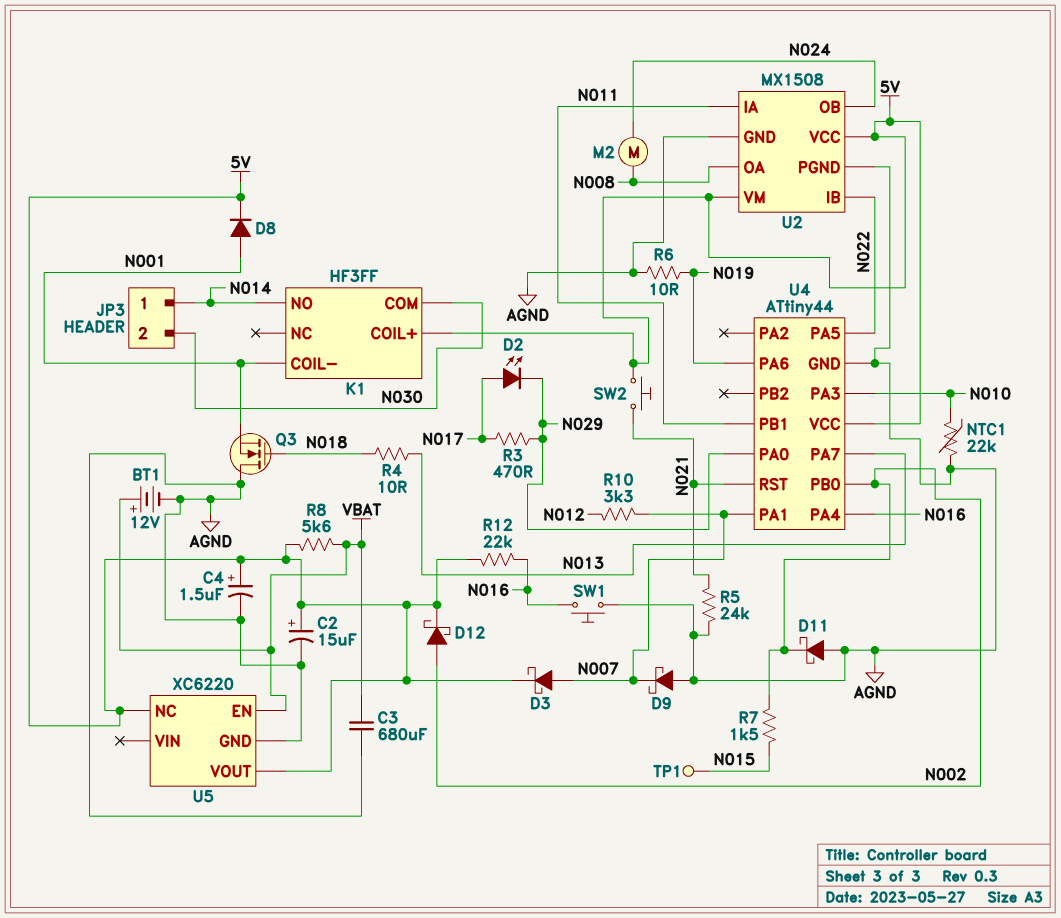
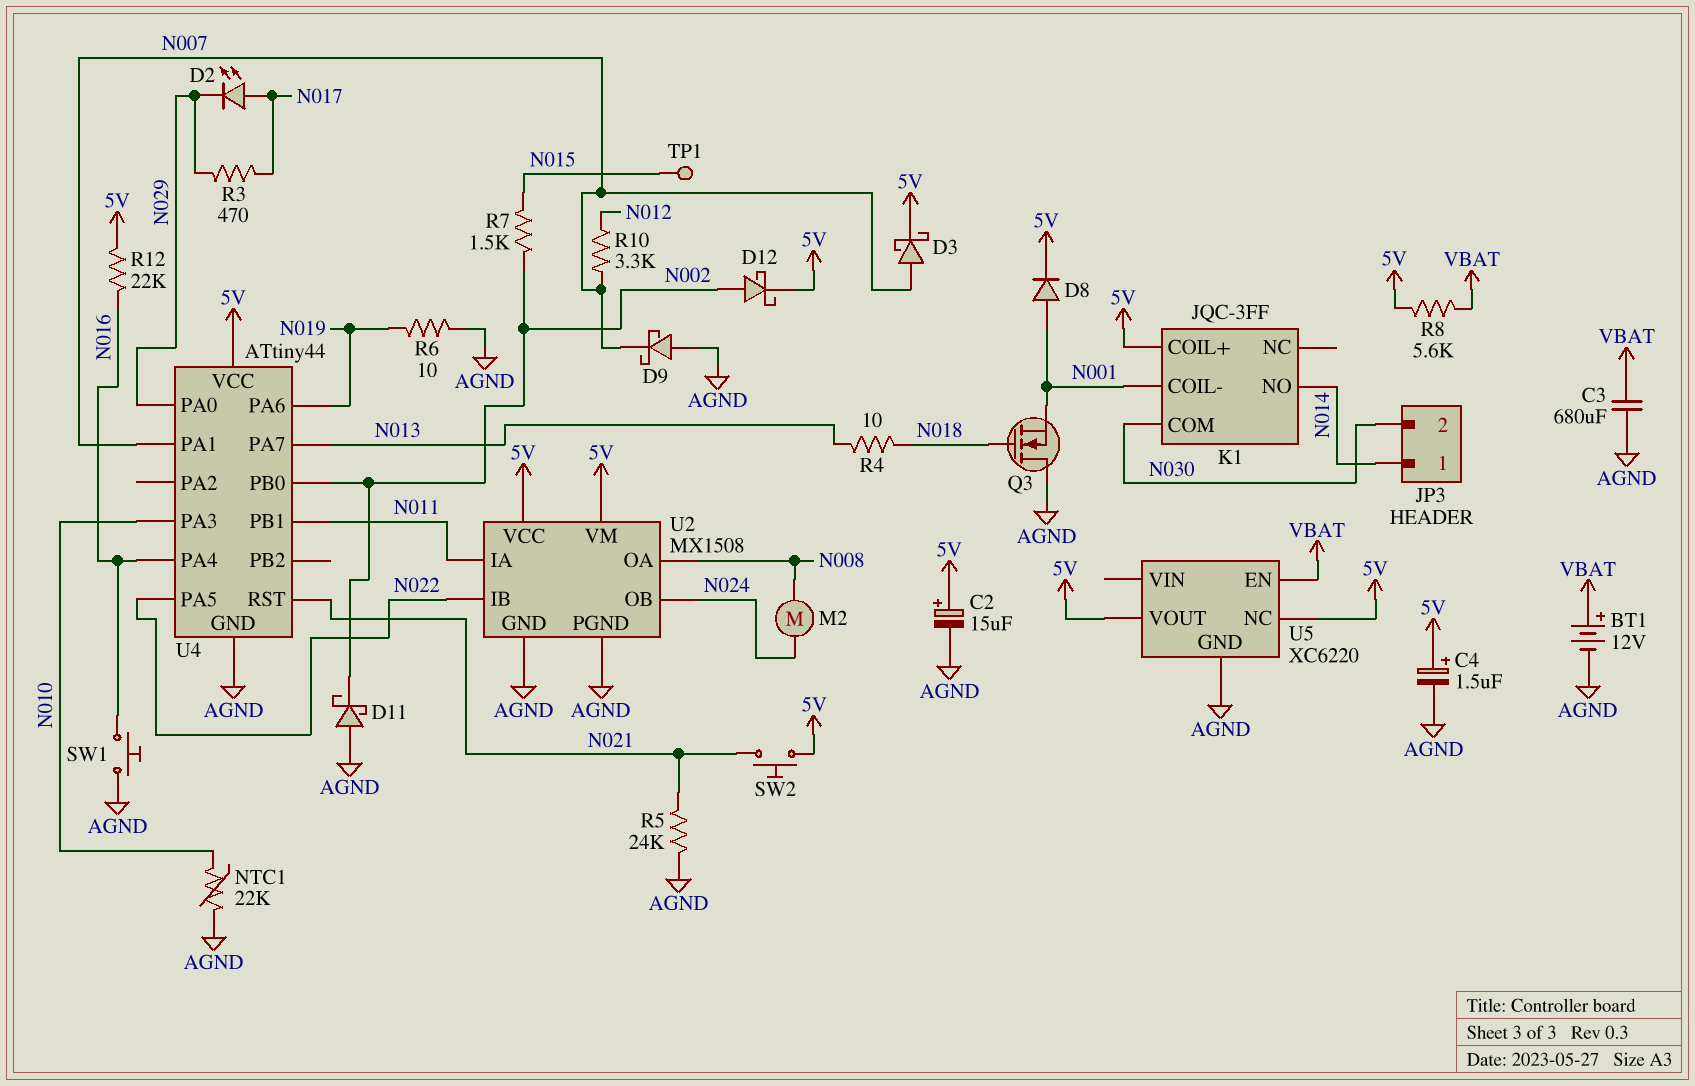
K1: HF3FF -> JQC-3FF

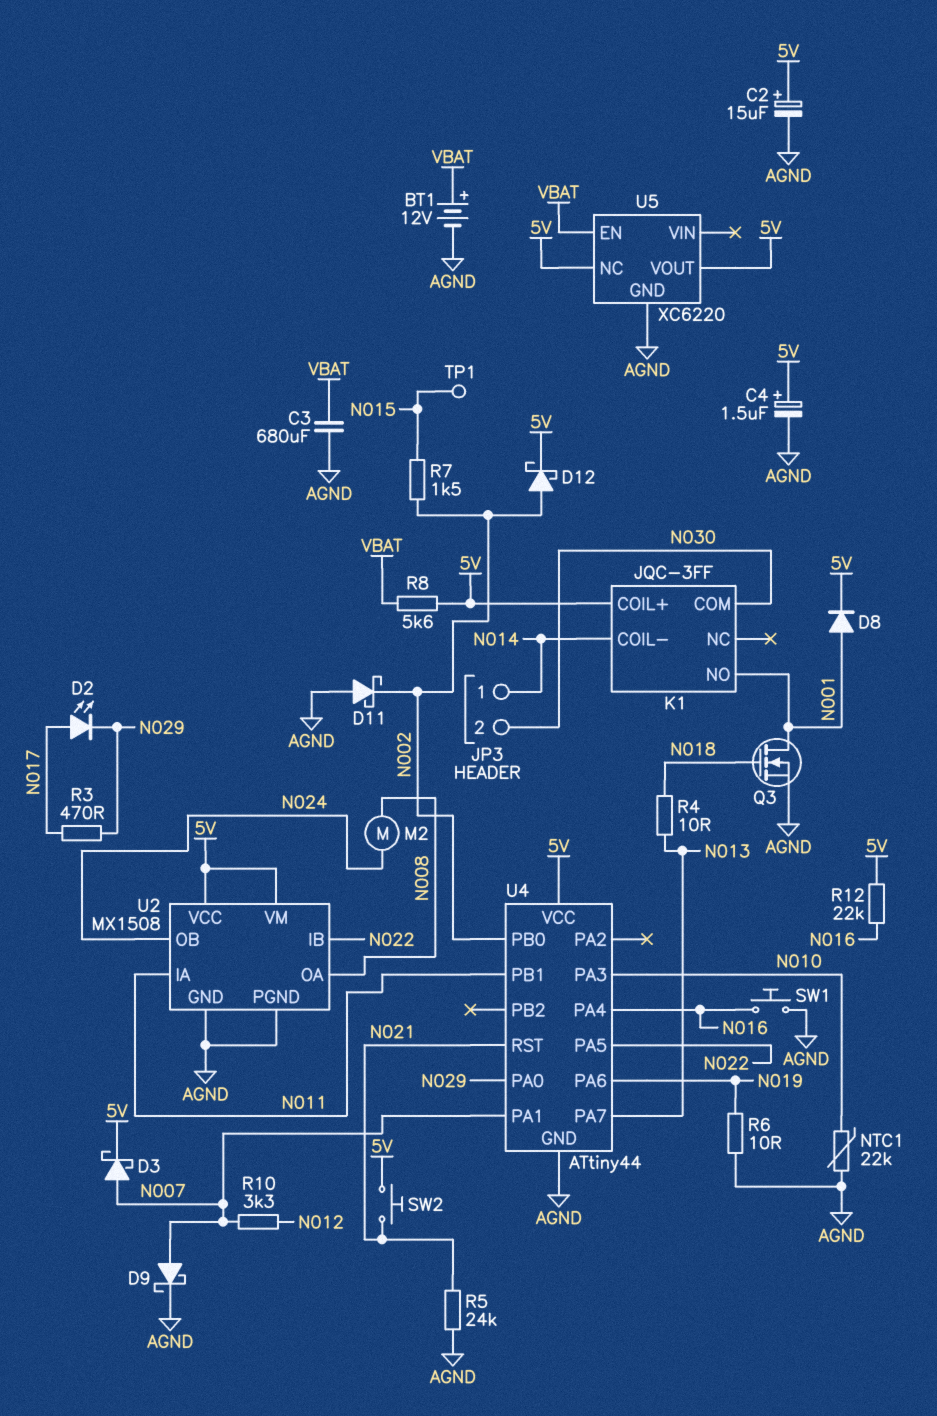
D9: schottky (A AGND, K N007) -> schottky (A N007, K AGND)
K1 pin COIL-: N001 -> N014
K1 pin NO: N014 -> N001
Q3: NMOS (G N018, D AGND, S N001) -> NMOS (G N018, D N001, S AGND)

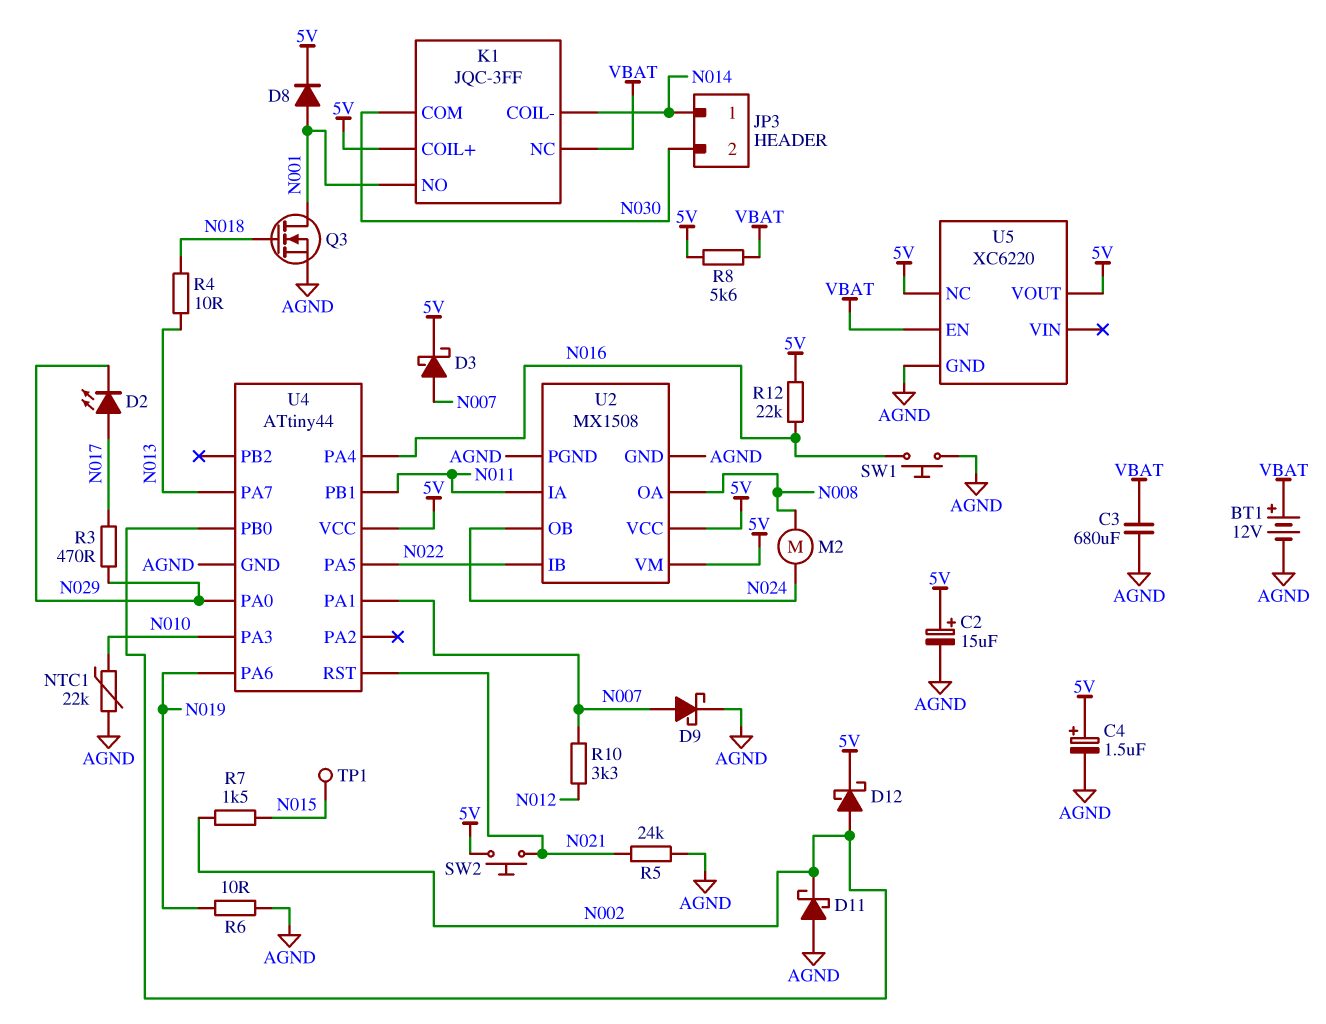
K1 pin NC: none -> VBAT

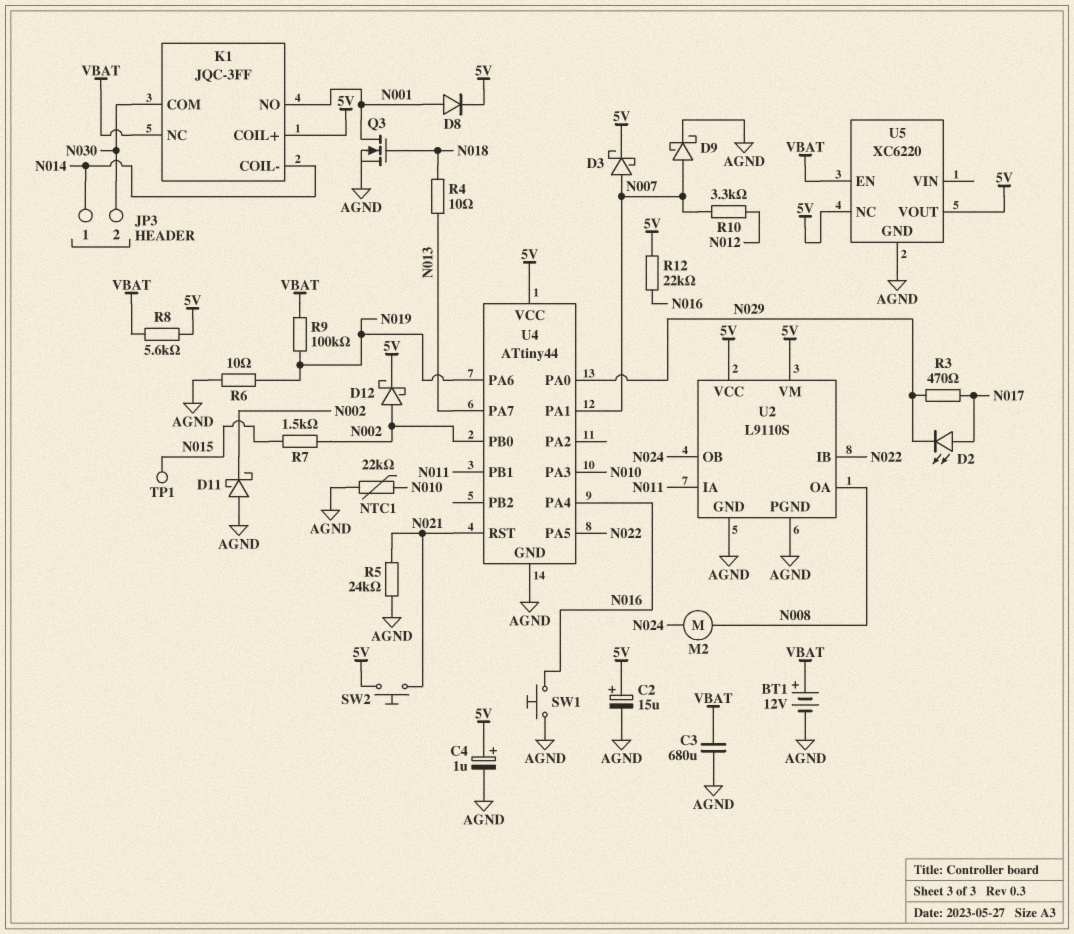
C4: 1.5uF (plus 5V, minus AGND) -> 1uF (plus 5V, minus AGND)
R9: none -> 100k (N019, VBAT)
U2: MX1508 -> L9110S

